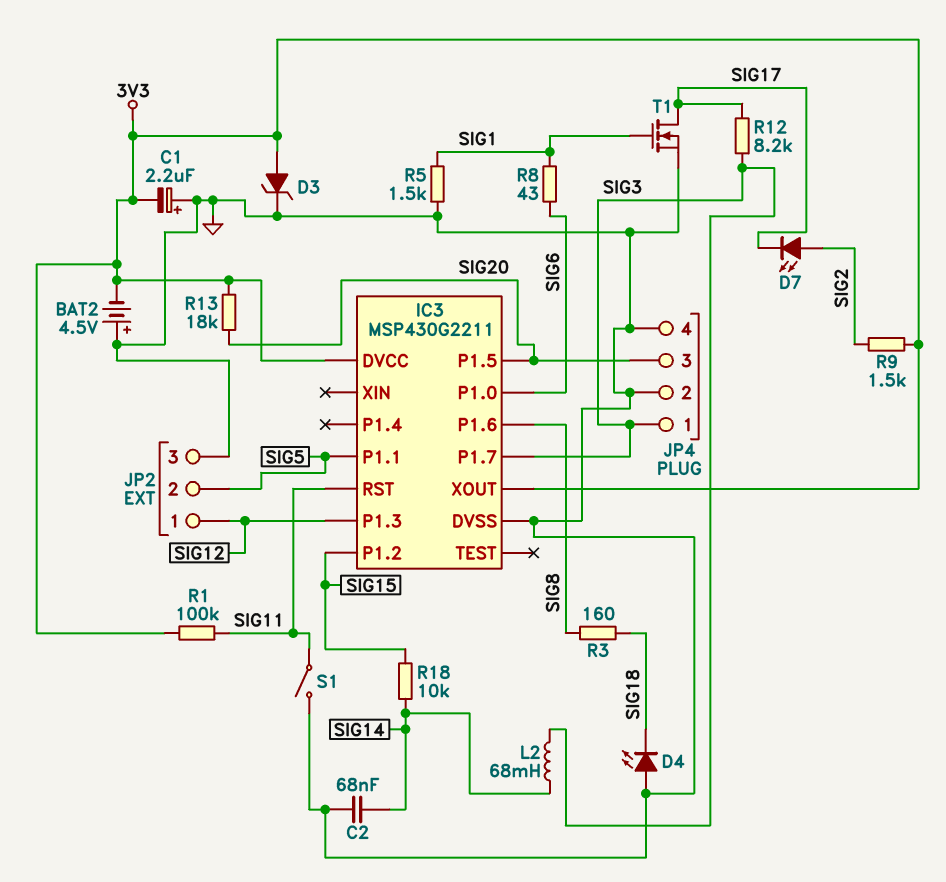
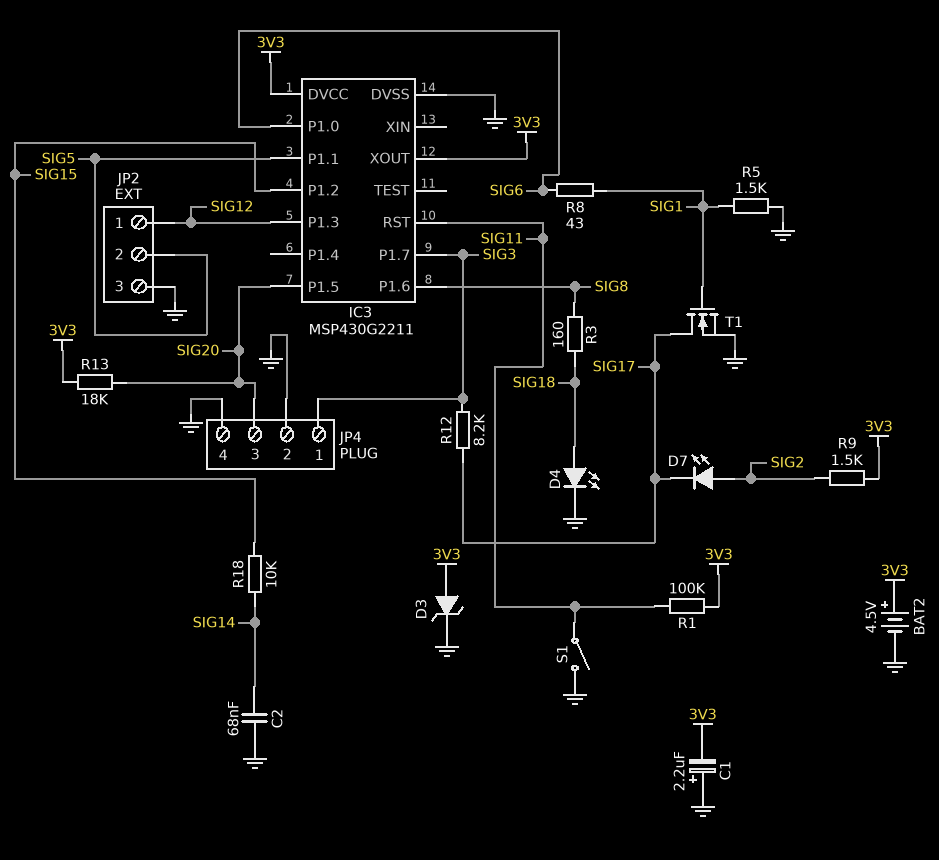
BAT2: 4.5V (plus GND, minus 3V3) -> 4.5V (plus 3V3, minus GND)
D4: LED (A GND, K SIG18) -> LED (A SIG18, K GND)
L2: 68mH (SIG3, SIG14) -> none

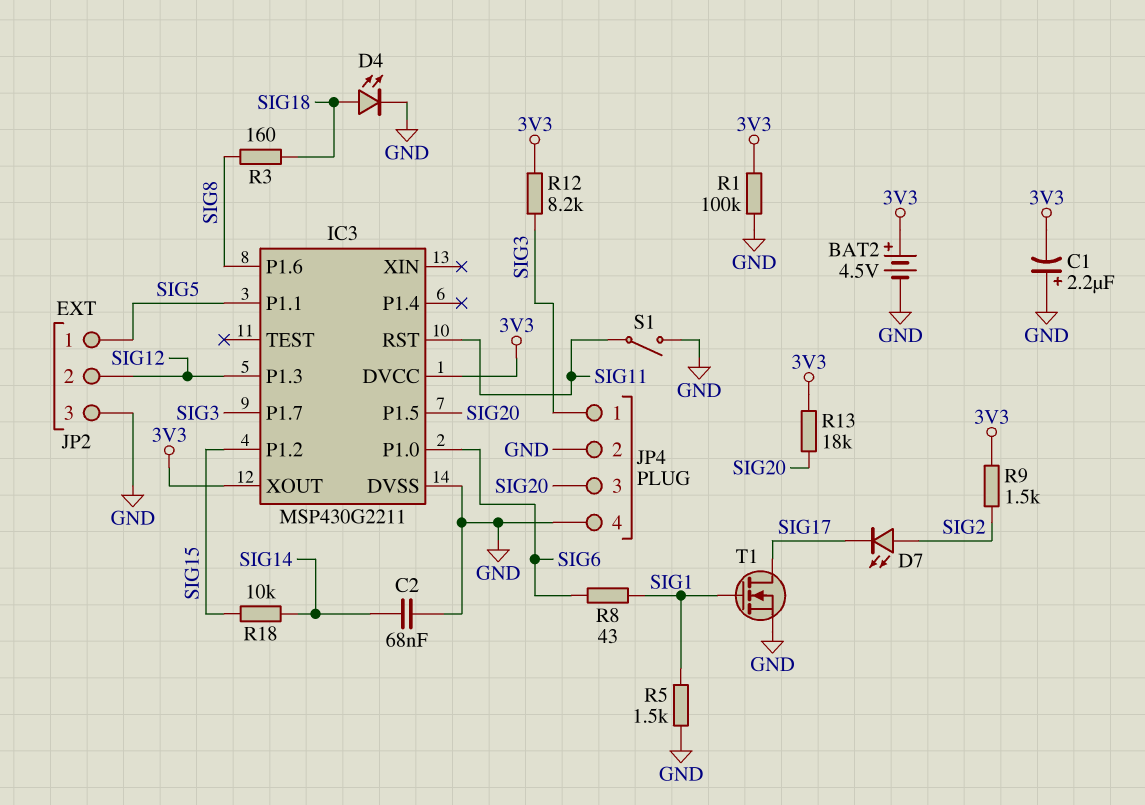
D3: zener (A 3V3, K GND) -> none
JP2 pin 1: SIG12 -> SIG5
JP2 pin 2: SIG5 -> SIG12
R1: 100k (3V3, SIG11) -> 100k (3V3, GND)
R12: 8.2k (SIG3, SIG17) -> 8.2k (3V3, SIG3)

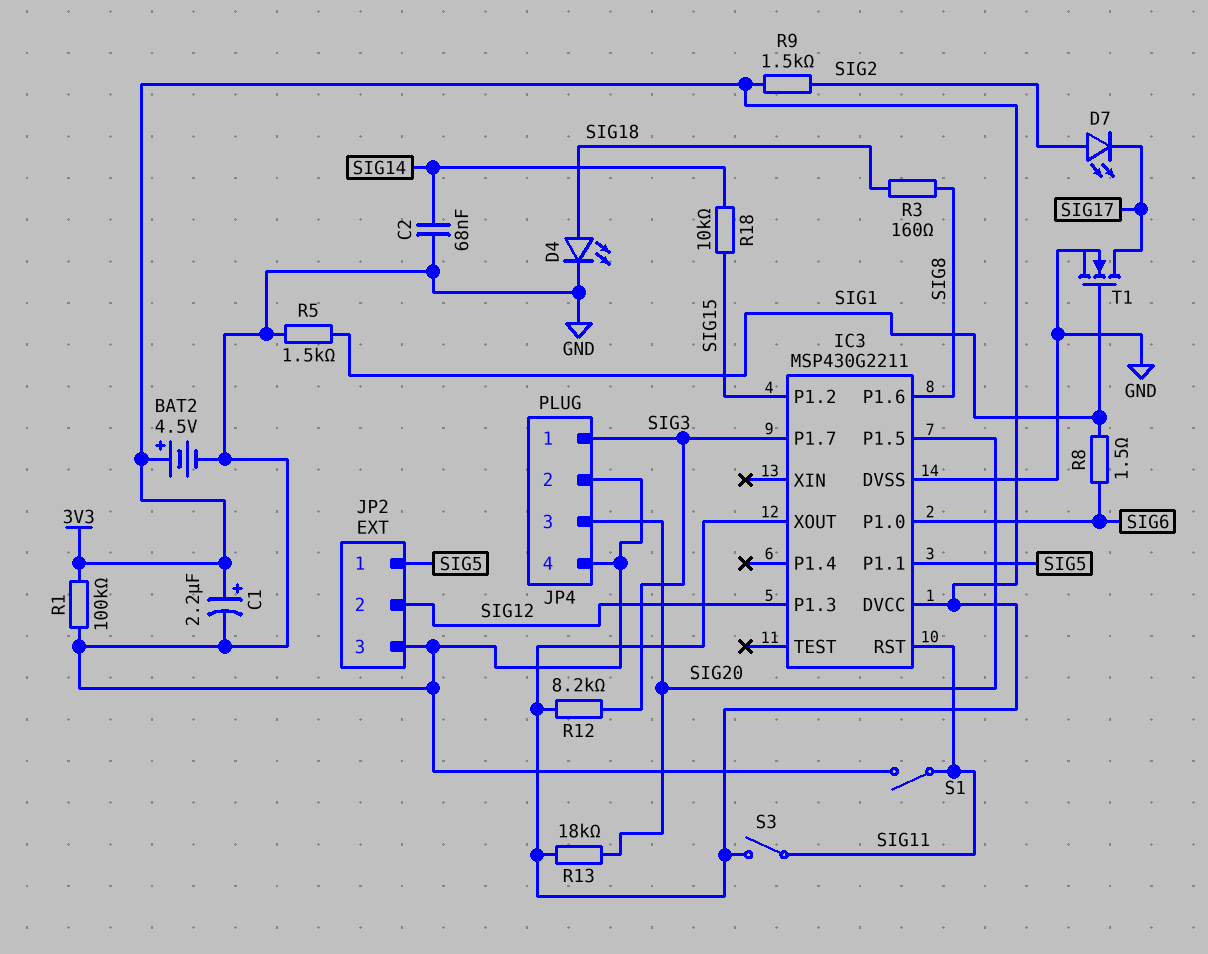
C1: 2.2uF (plus GND, minus 3V3) -> 2.2uF (plus 3V3, minus GND)
R8: 43 (SIG1, SIG6) -> 1.5 (SIG1, SIG6)
S3: none -> switch (3V3, SIG11)

